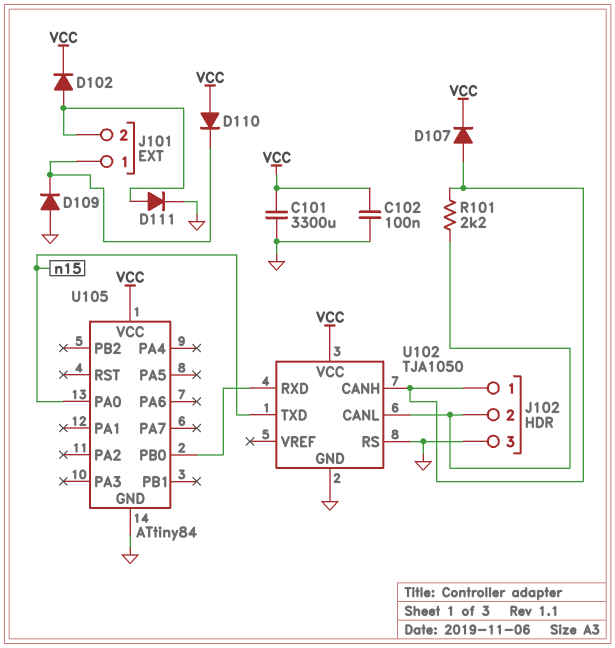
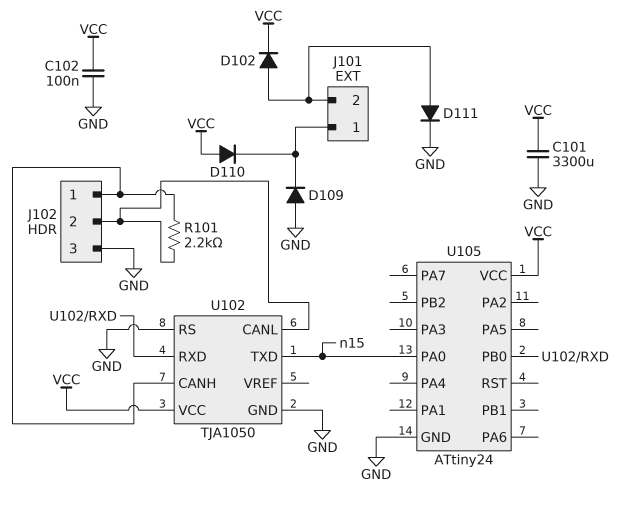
D107: diode (A J102/1, K VCC) -> none
U105: ATtiny84 -> ATtiny24

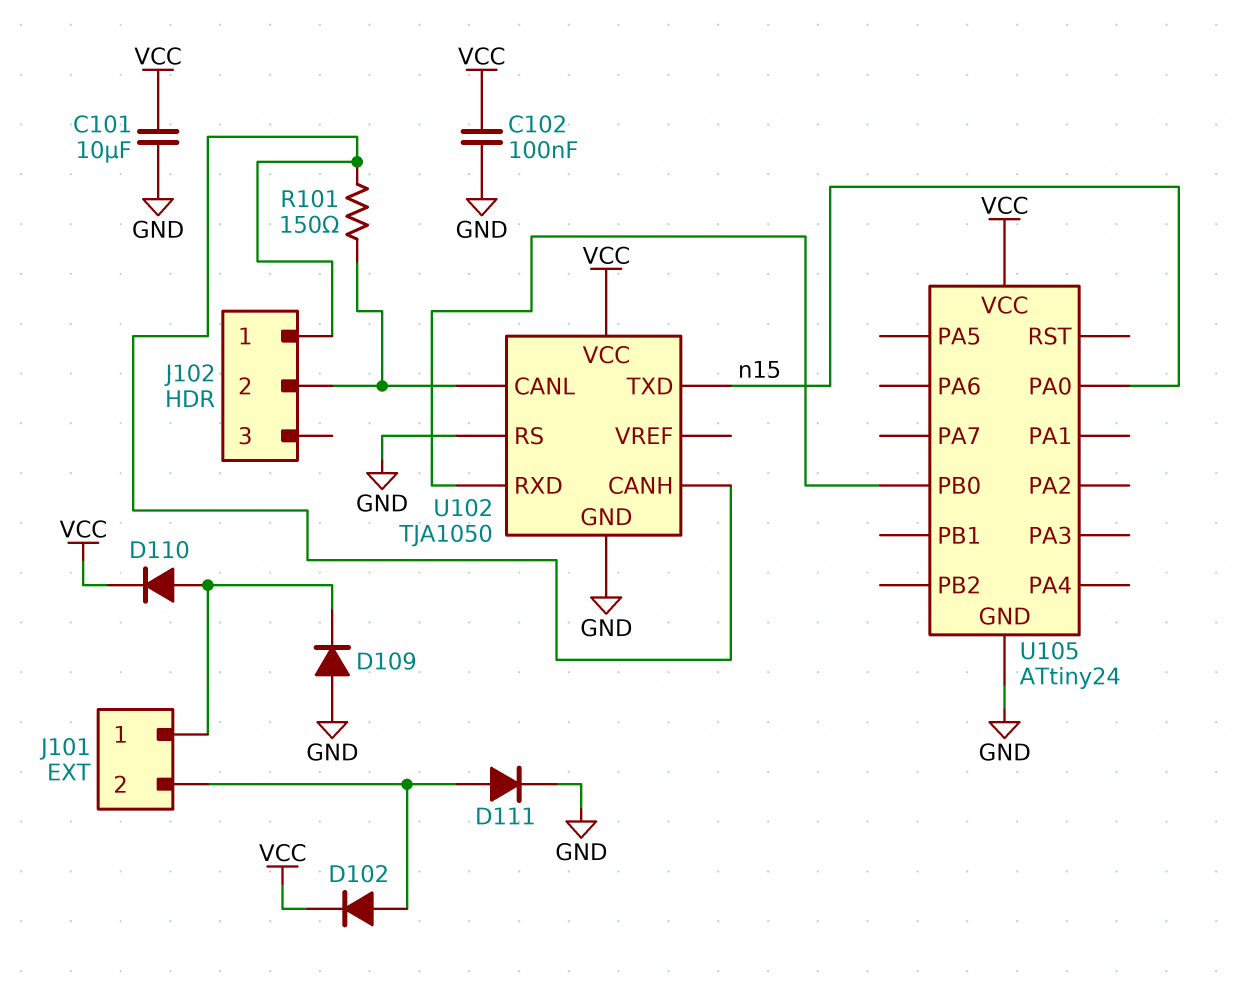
C101: 3300uF (GND, VCC) -> 10uF (GND, VCC)
D110: diode (A VCC, K J101/1) -> diode (A J101/1, K VCC)
J102 pin 3: GND -> none
R101: 2.2k (J102/1, J102/2) -> 150 (J102/1, J102/2)

